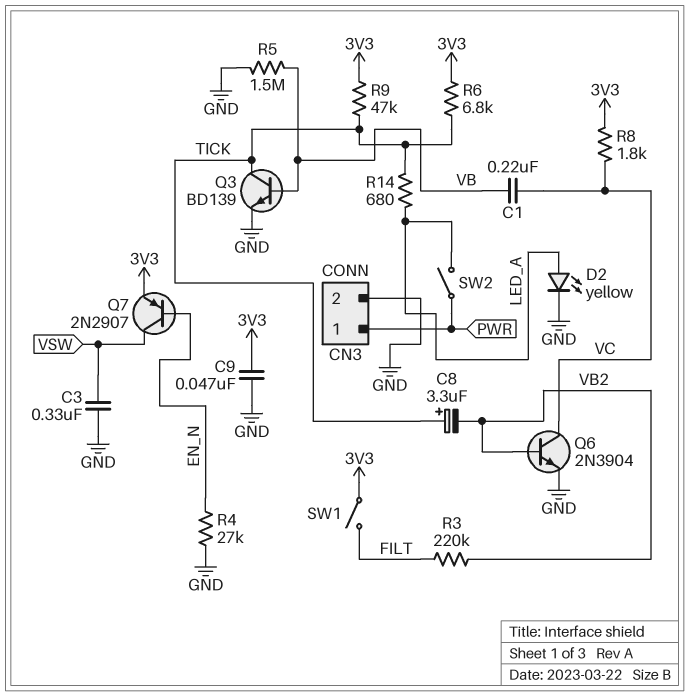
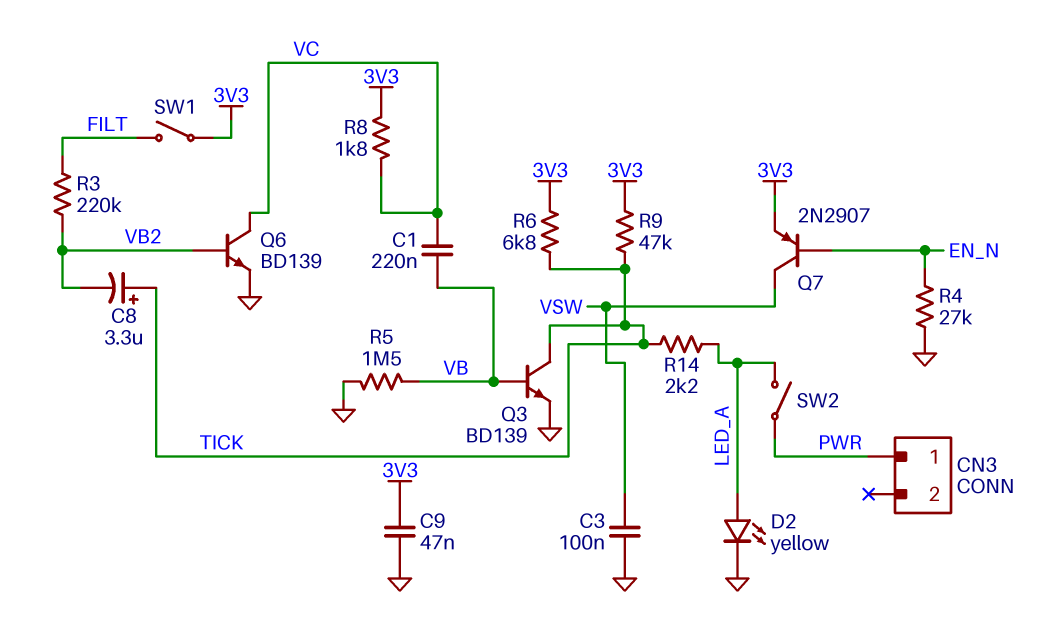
C3: 330nF (GND, VSW) -> 100nF (GND, VSW)
CN3 pin 2: GND -> none
Q6: NPN 2N3904 (B VB2, C VC, E GND) -> NPN BD139 (B VB2, C VC, E GND)
R14: 680 (LED_A, TICK) -> 2.2k (LED_A, TICK)

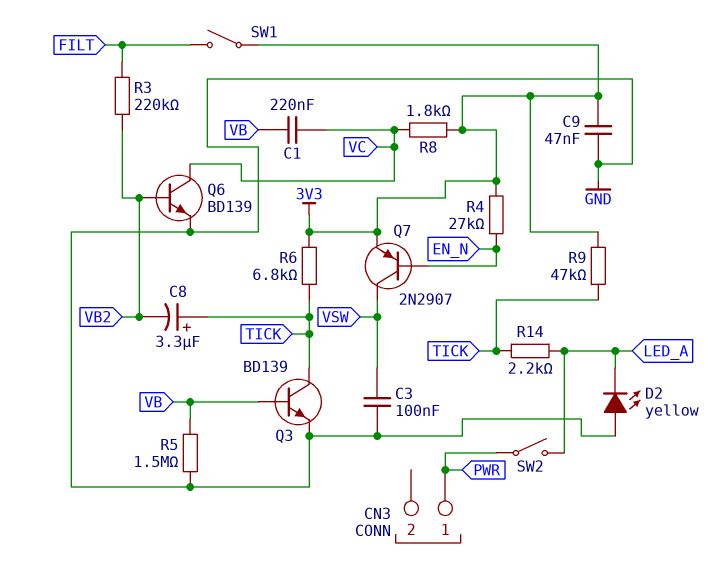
D2: LED yellow (A LED_A, K GND) -> LED yellow (A GND, K LED_A)
R4: 27k (EN_N, GND) -> 27k (3V3, EN_N)

